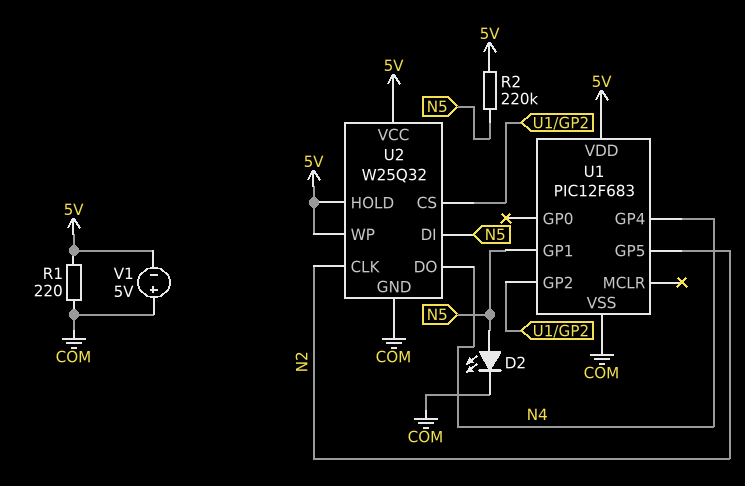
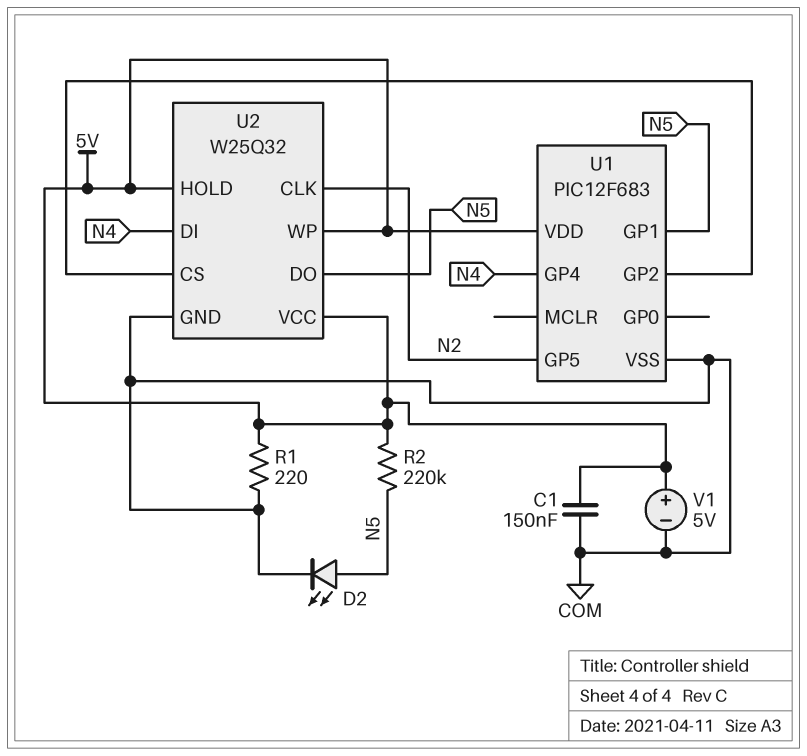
C1: none -> 150nF (5V, COM)
U2 pin DI: N5 -> N4
U2 pin DO: N4 -> N5
V1: 5V (plus COM, minus 5V) -> 5V (plus 5V, minus COM)

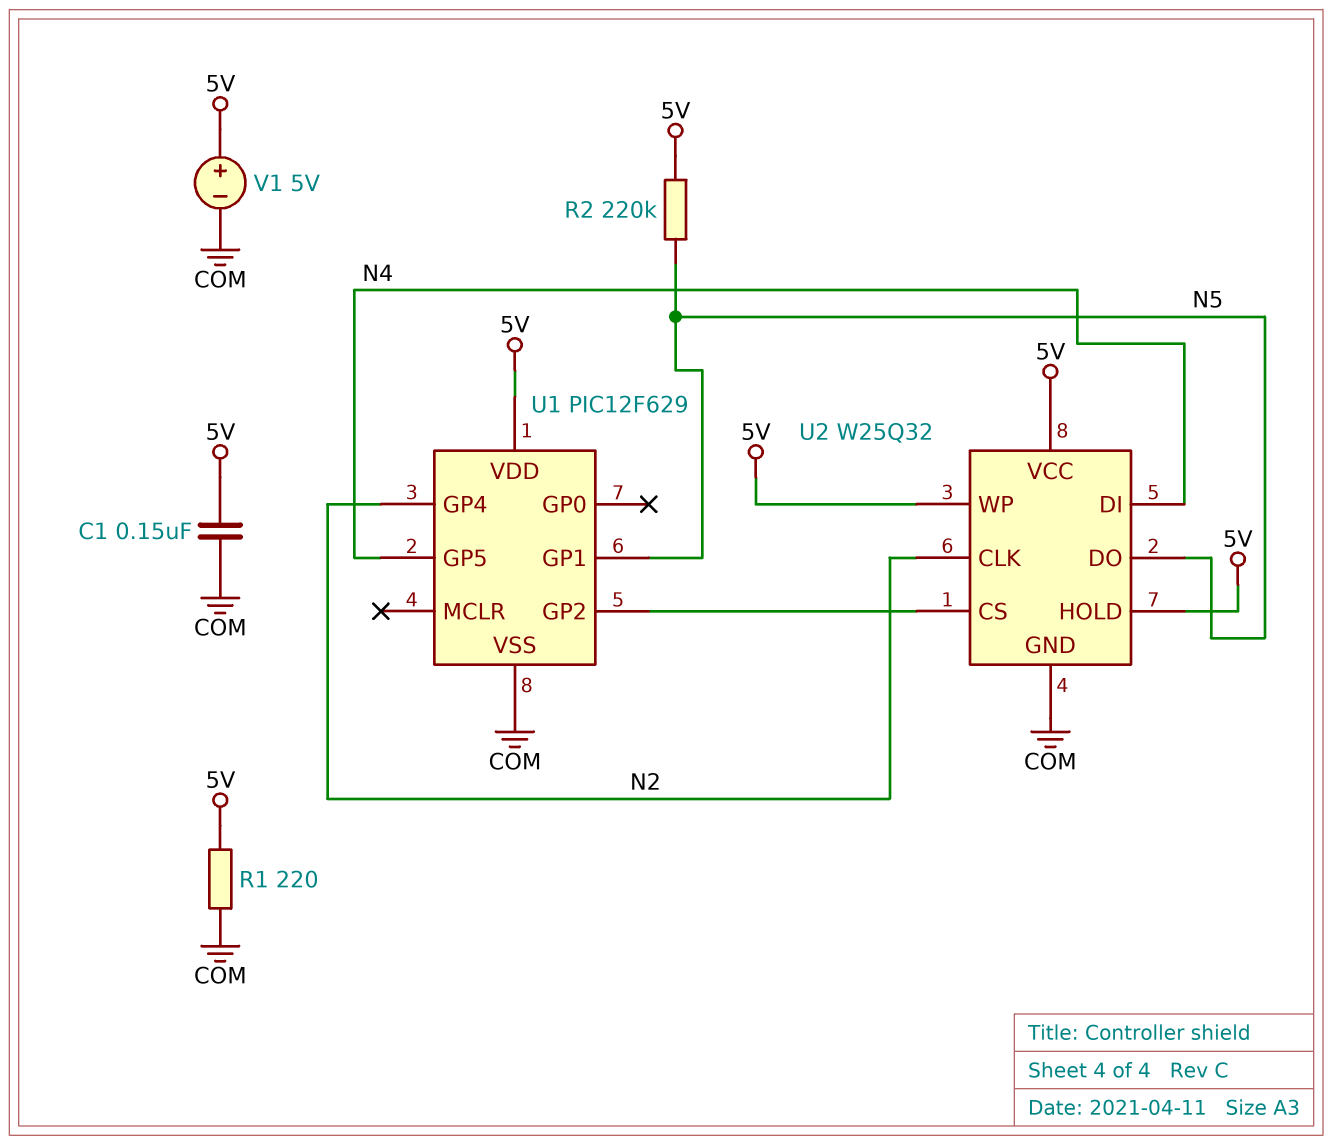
D2: LED (A N5, K COM) -> none
U1: PIC12F683 -> PIC12F629
U1 pin GP4: N4 -> N2
U1 pin GP5: N2 -> N4

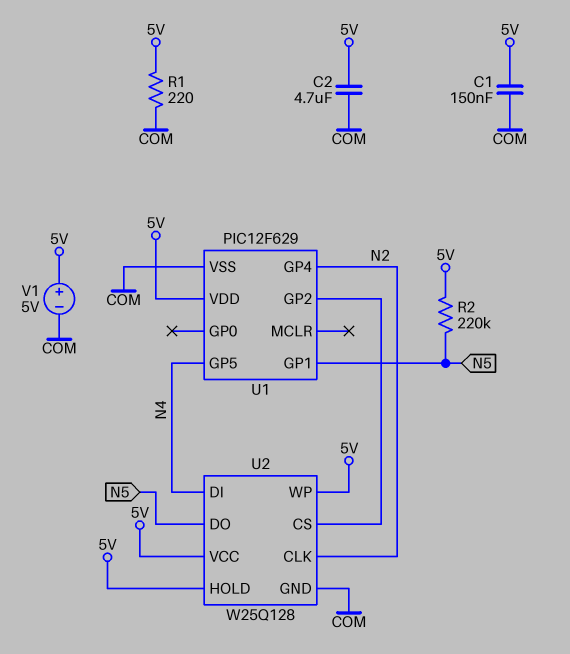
C2: none -> 4.7uF (5V, COM)
U2: W25Q32 -> W25Q128

